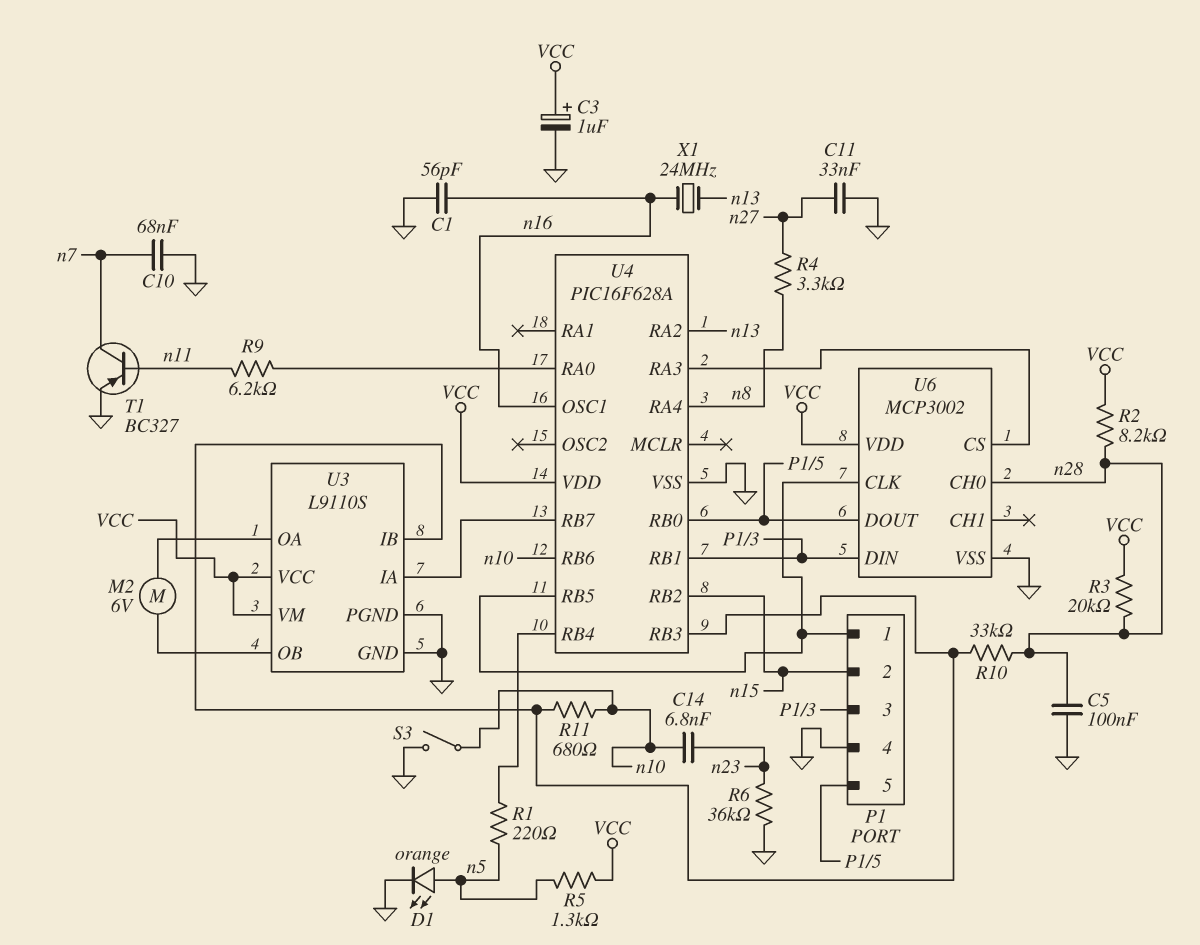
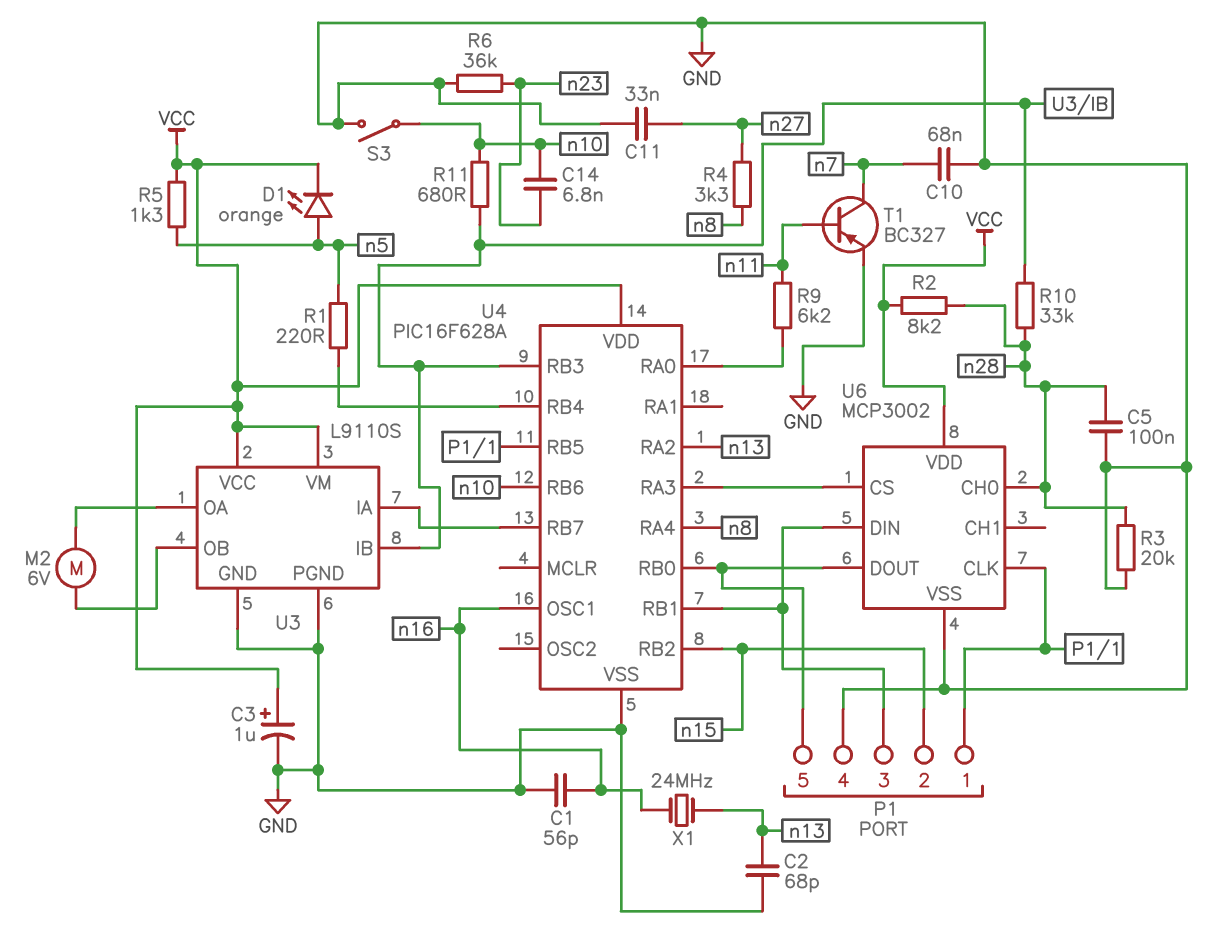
C2: none -> 68pF (GND, n13)
D1: LED orange (A n5, K GND) -> LED orange (A n5, K VCC)
R3: 20k (VCC, n28) -> 20k (GND, n28)

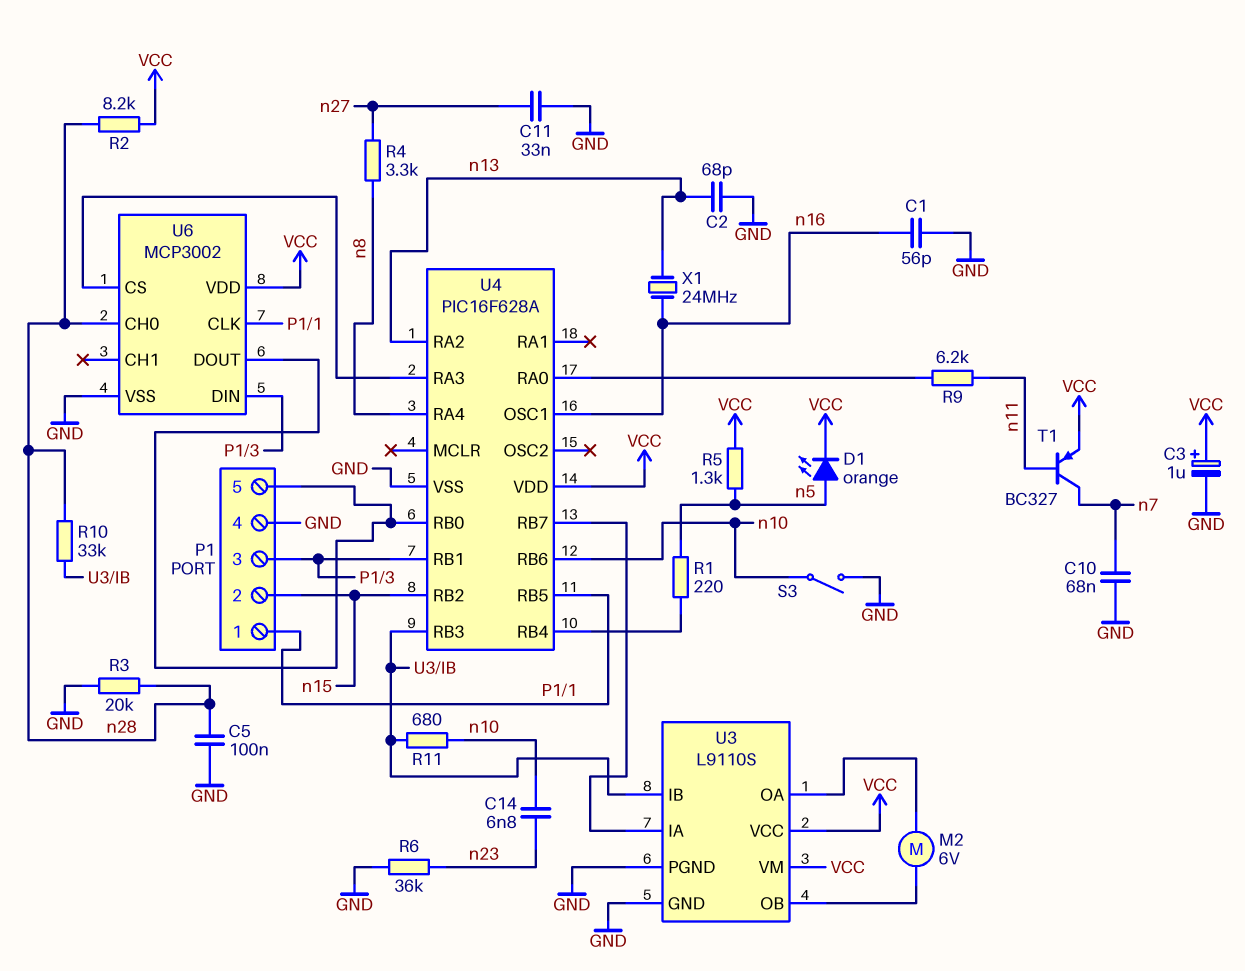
T1: PNP BC327 (B n11, C n7, E GND) -> PNP BC327 (B n11, C n7, E VCC)

